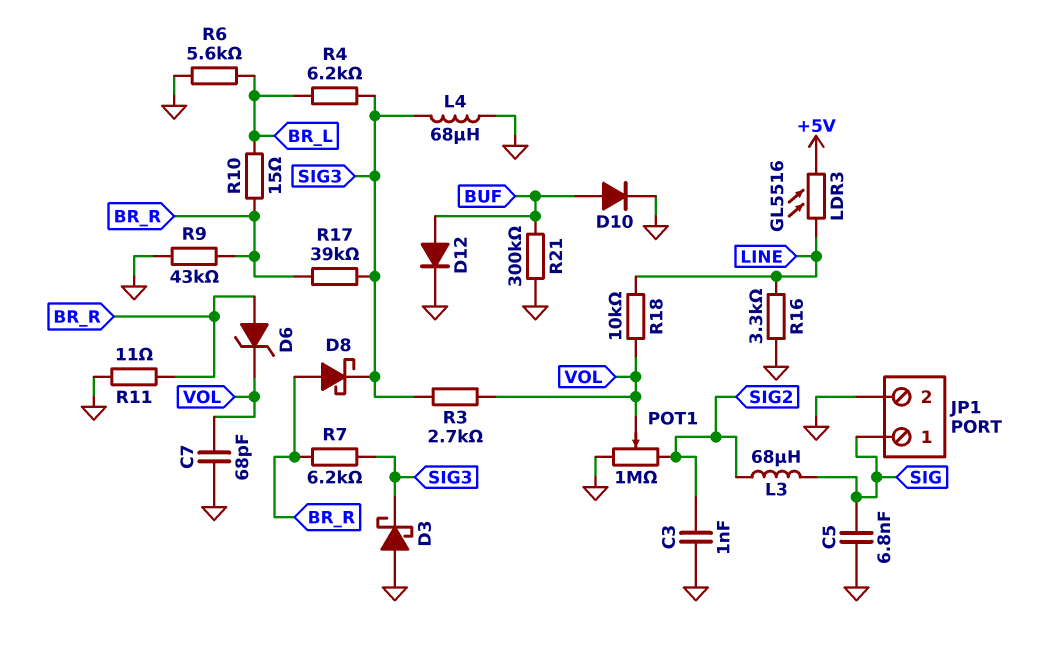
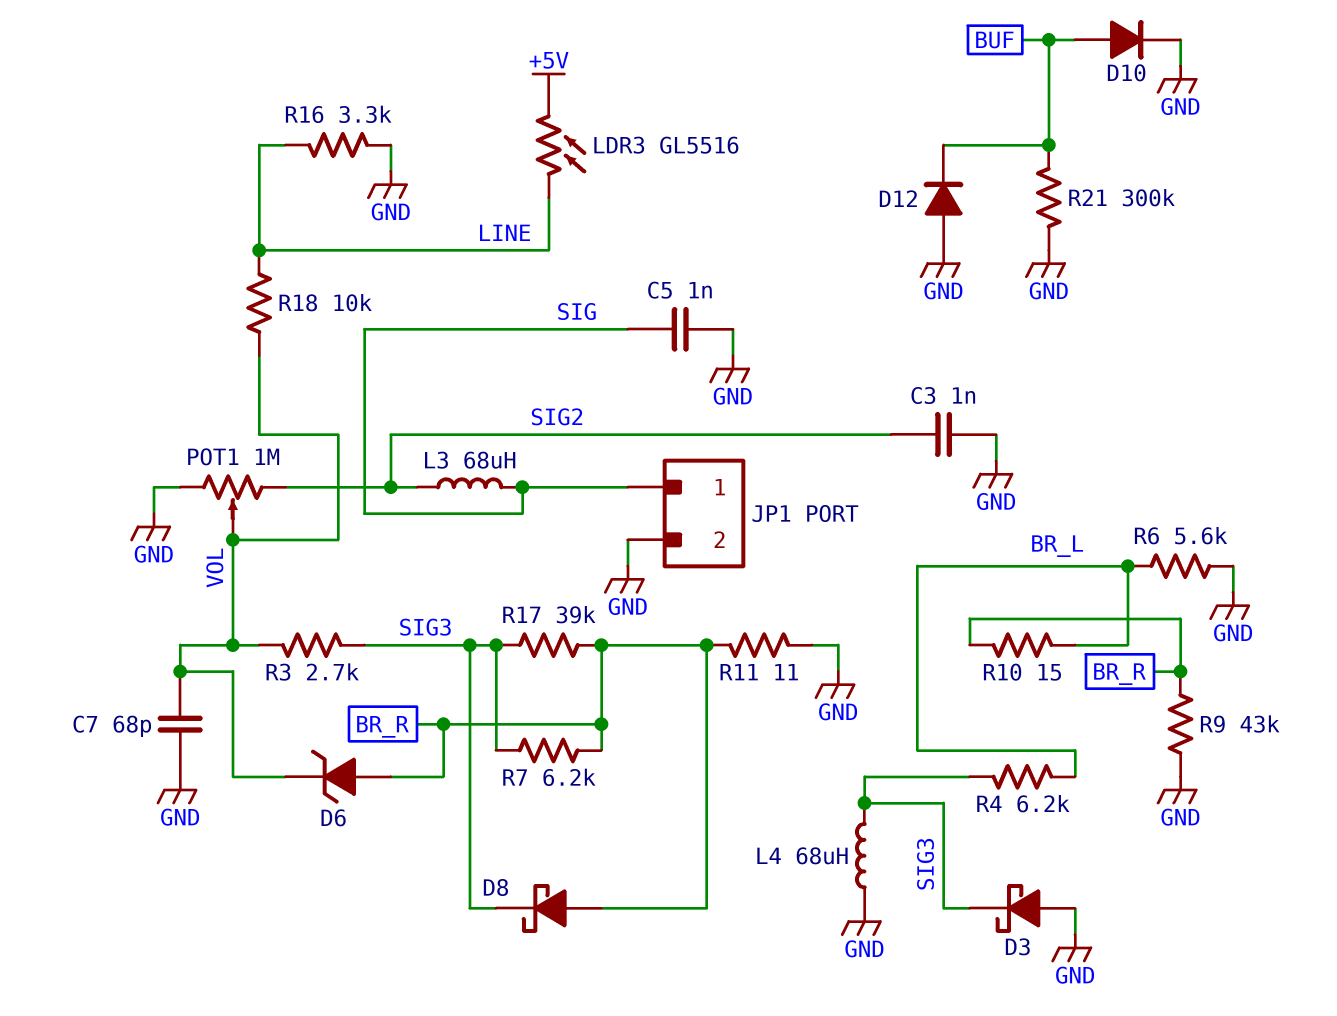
C5: 6.8nF (GND, SIG) -> 1nF (GND, SIG)
D12: diode (A BUF, K GND) -> diode (A GND, K BUF)

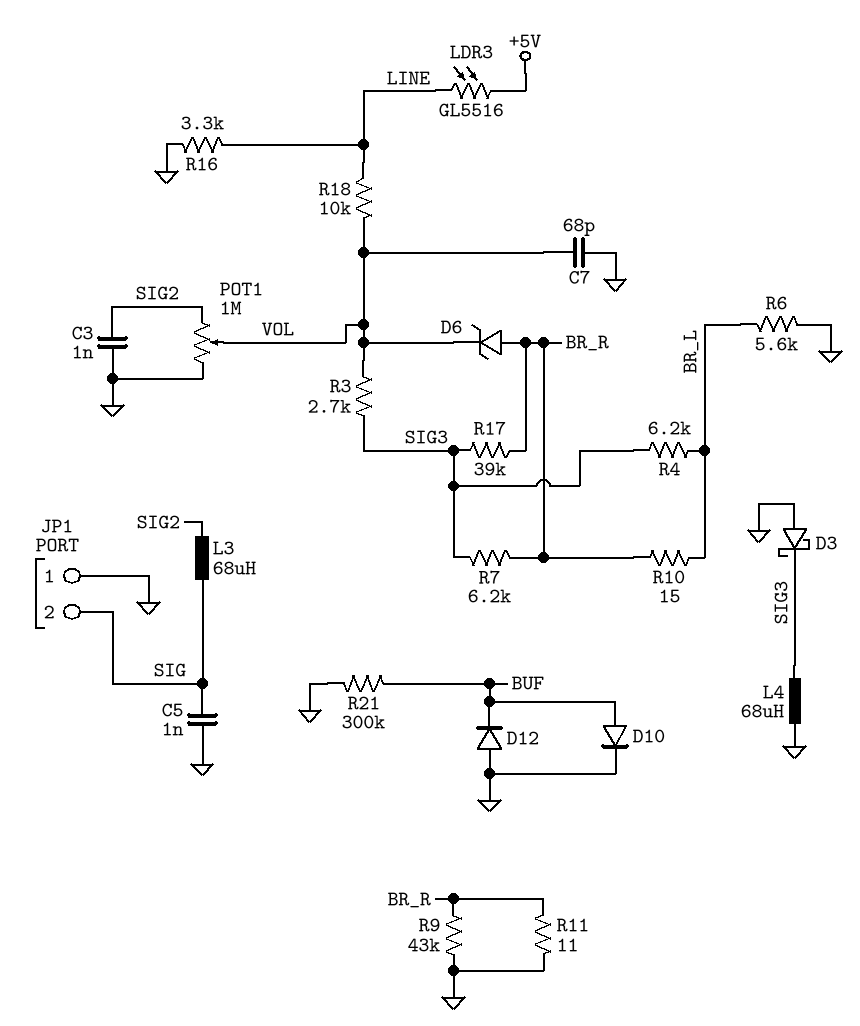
D8: schottky (A BR_R, K SIG3) -> none
JP1 pin 1: SIG -> GND
JP1 pin 2: GND -> SIG

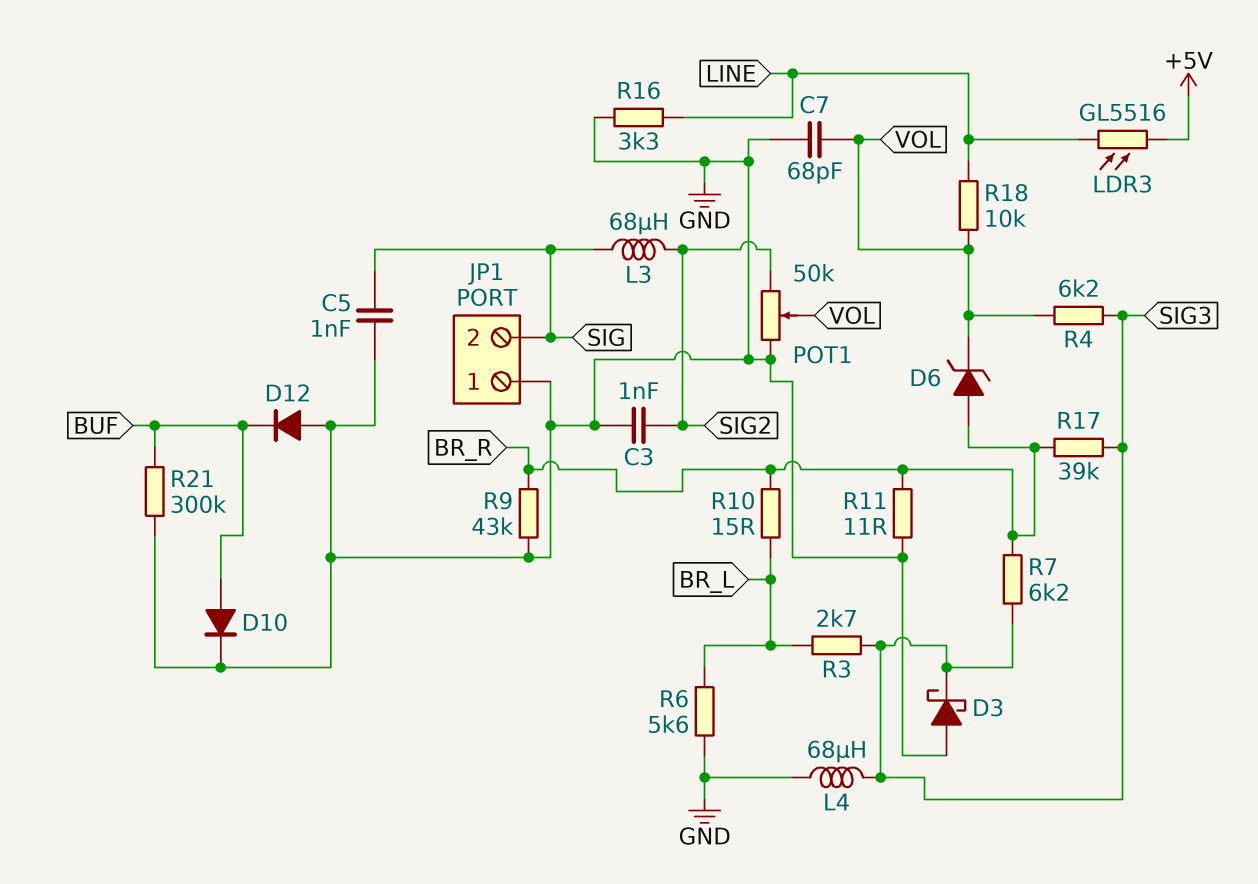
POT1: 1M (GND, SIG2, wiper VOL) -> 50k (GND, SIG2, wiper VOL)
R3: 2.7k (SIG3, VOL) -> 2.7k (BR_L, SIG3)
R4: 6.2k (BR_L, SIG3) -> 6.2k (SIG3, VOL)

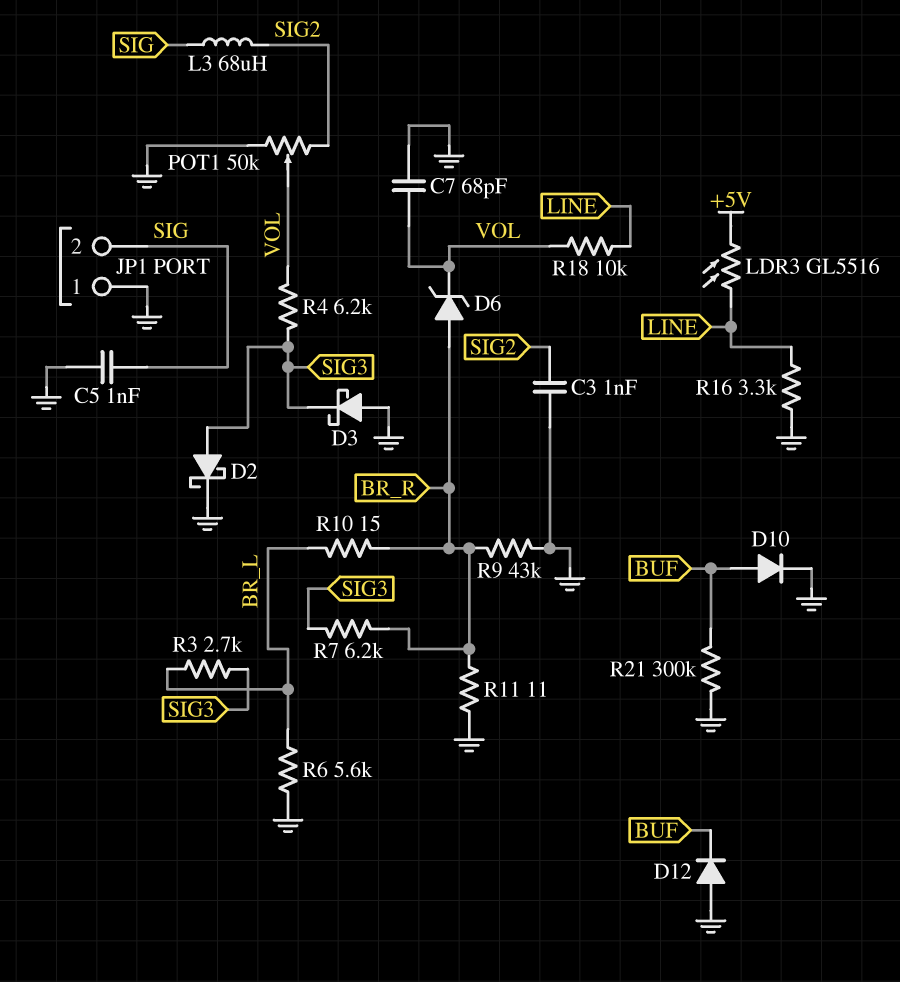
D2: none -> schottky (A SIG3, K GND)
L4: 68uH (GND, SIG3) -> none
R17: 39k (BR_R, SIG3) -> none

